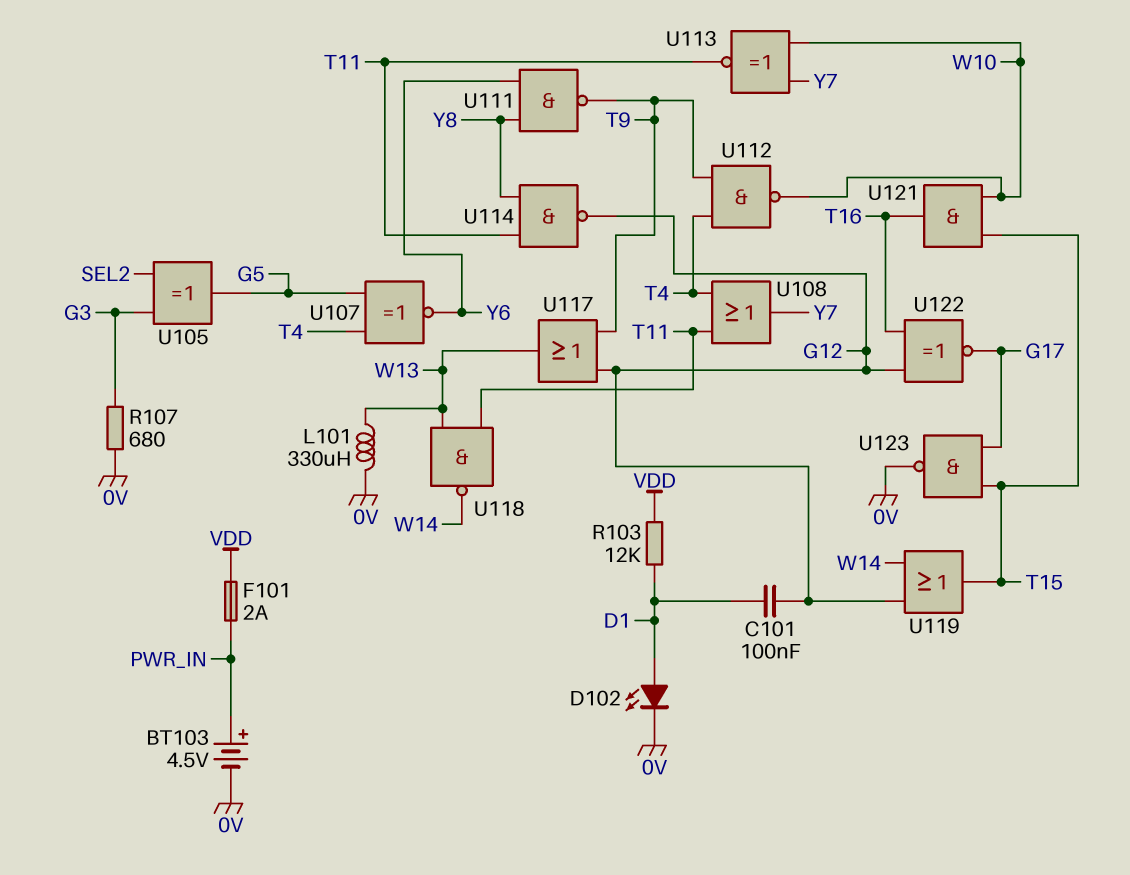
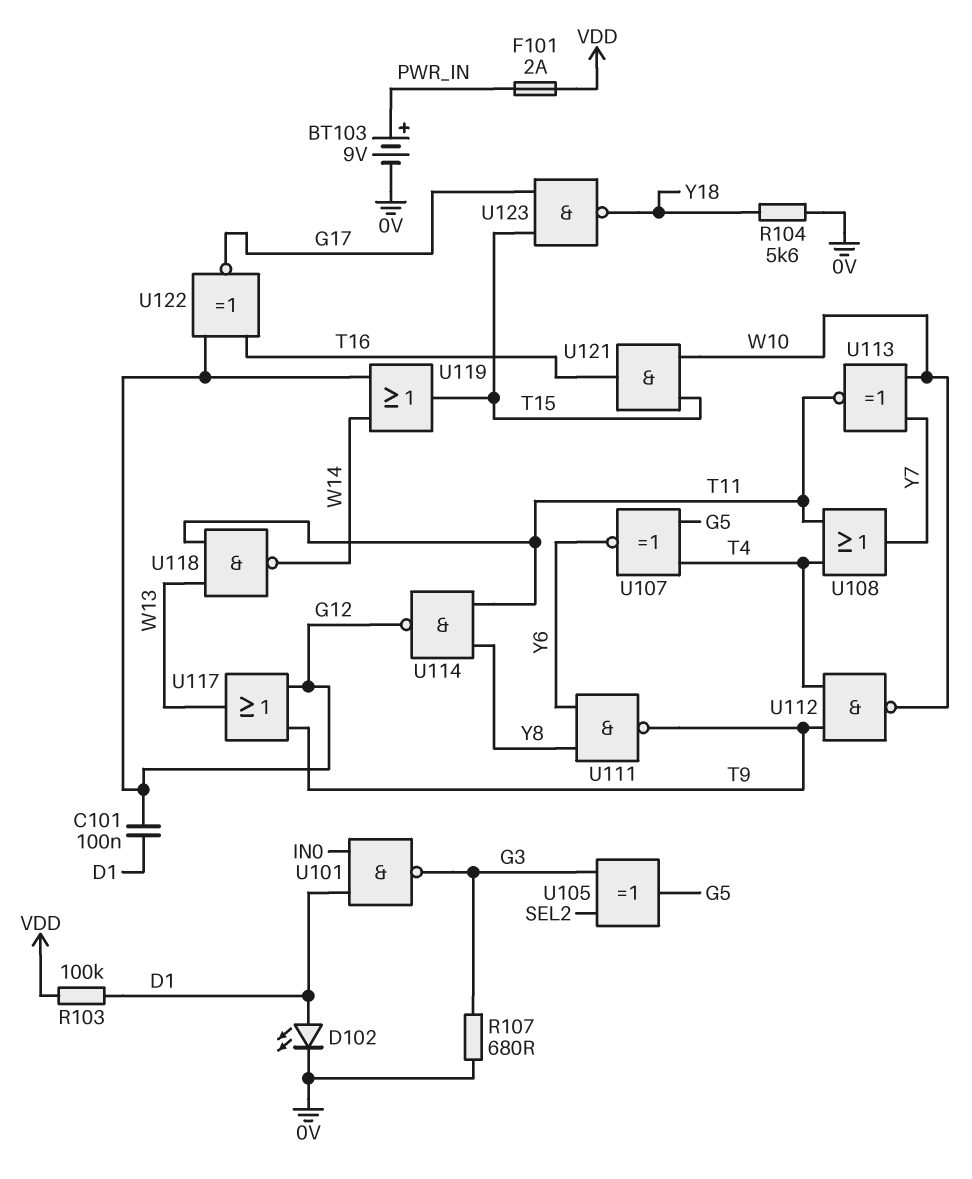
BT103: 4.5V (plus PWR_IN, minus 0V) -> 9V (plus PWR_IN, minus 0V)
L101: 330uH (0V, W13) -> none
R103: 12k (D1, VDD) -> 100k (D1, VDD)
R104: none -> 5.6k (0V, Y18)
U101: none -> NAND (in D1, in IN0, out G3)
U123: NAND (in G17, in T15, out 0V) -> NAND (in G17, in T15, out Y18)

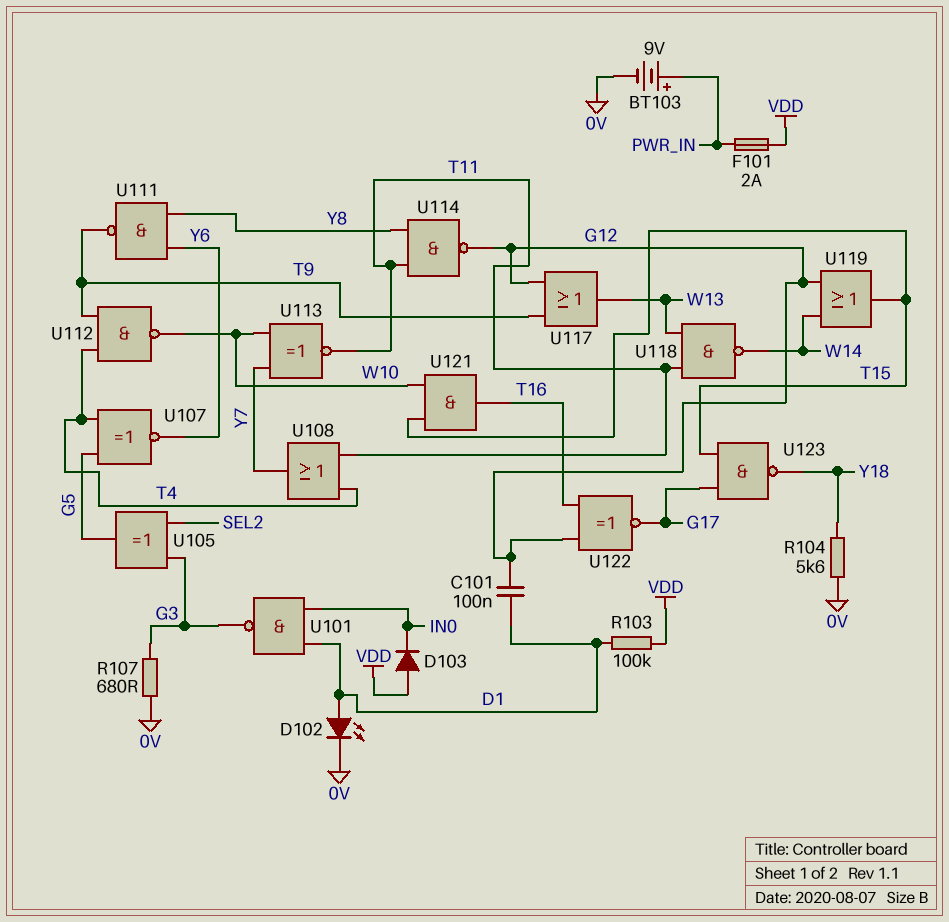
D103: none -> diode (A VDD, K IN0)

